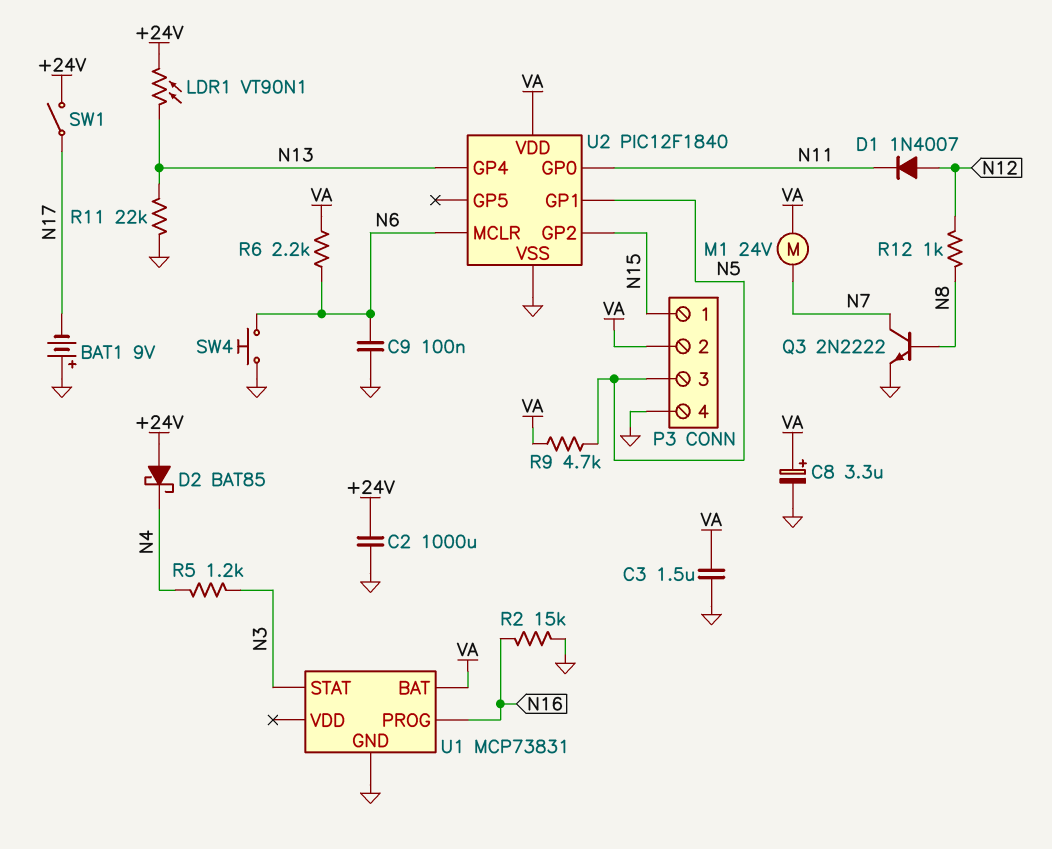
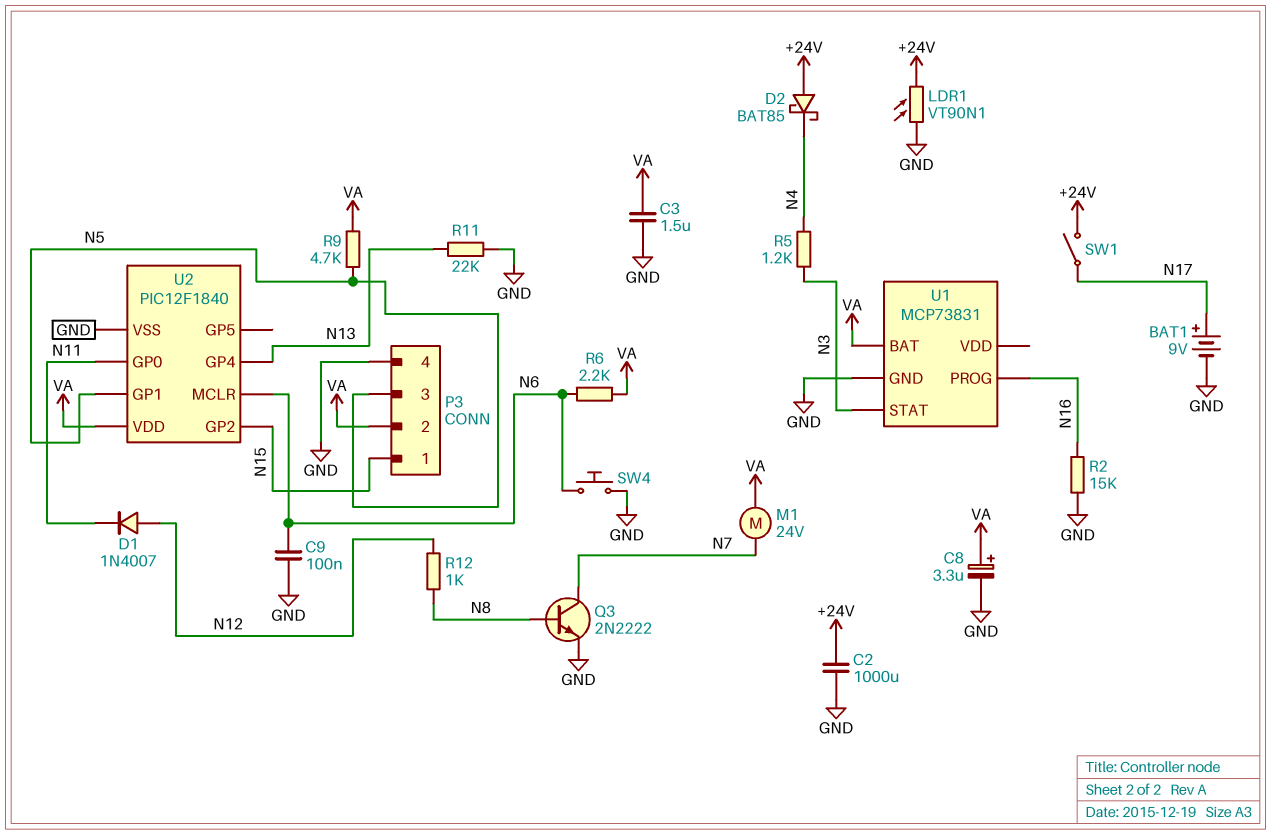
BAT1: 9V (plus GND, minus N17) -> 9V (plus N17, minus GND)
LDR1: VT90N1 (+24V, N13) -> VT90N1 (+24V, GND)

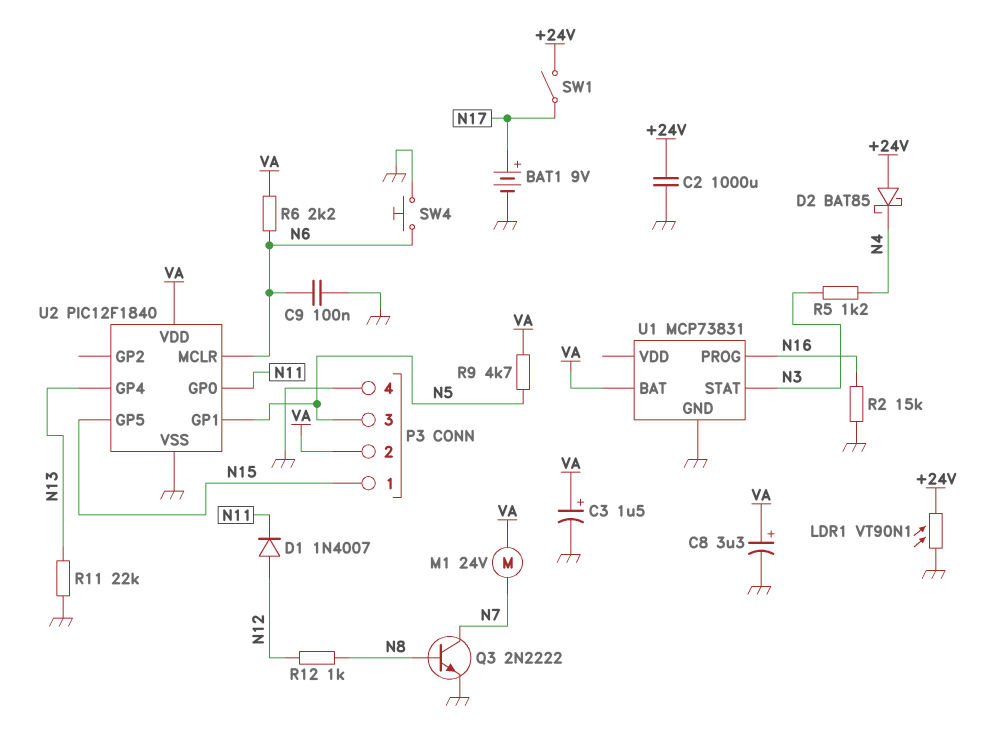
C3: 1.5uF (GND, VA) -> 1.5uF (plus VA, minus GND)
U2 pin GP2: N15 -> none
U2 pin GP5: none -> N15

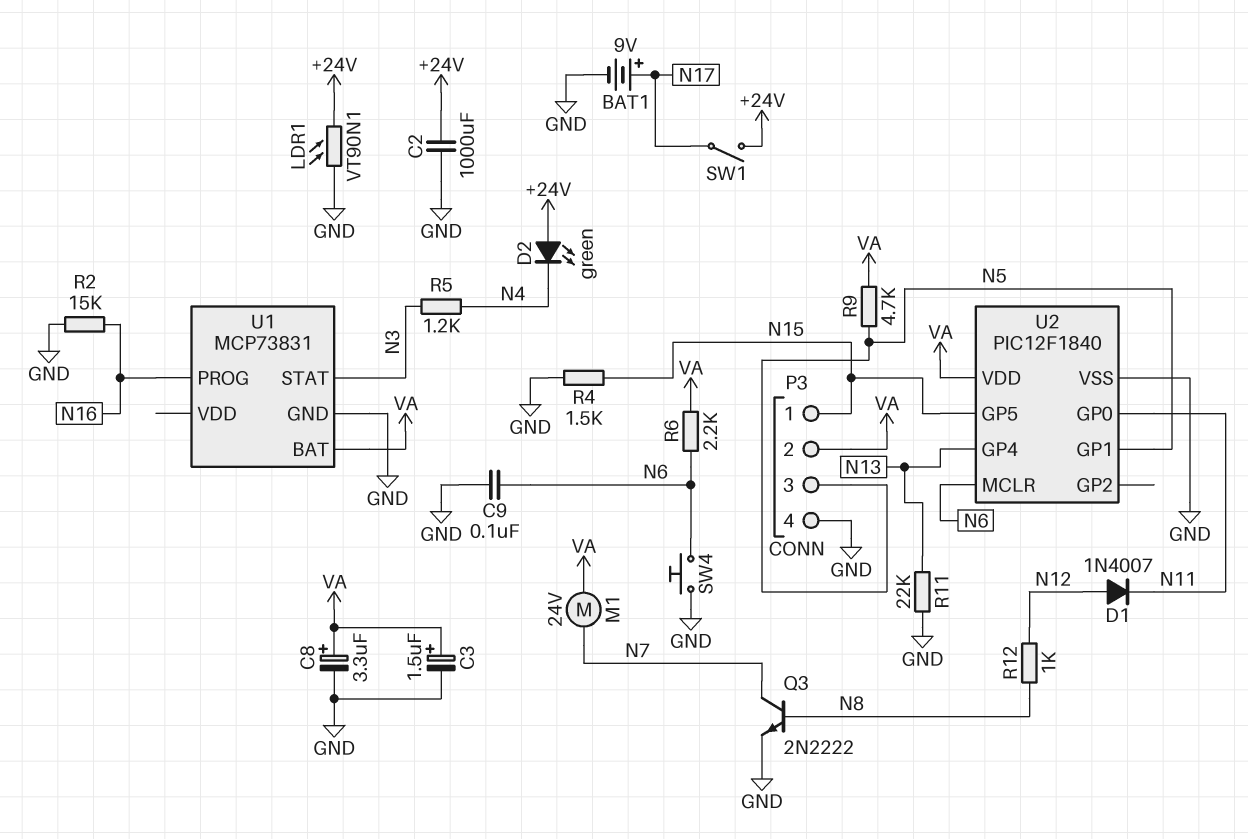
D2: schottky BAT85 (A +24V, K N4) -> LED green (A +24V, K N4)
R4: none -> 1.5k (GND, N15)

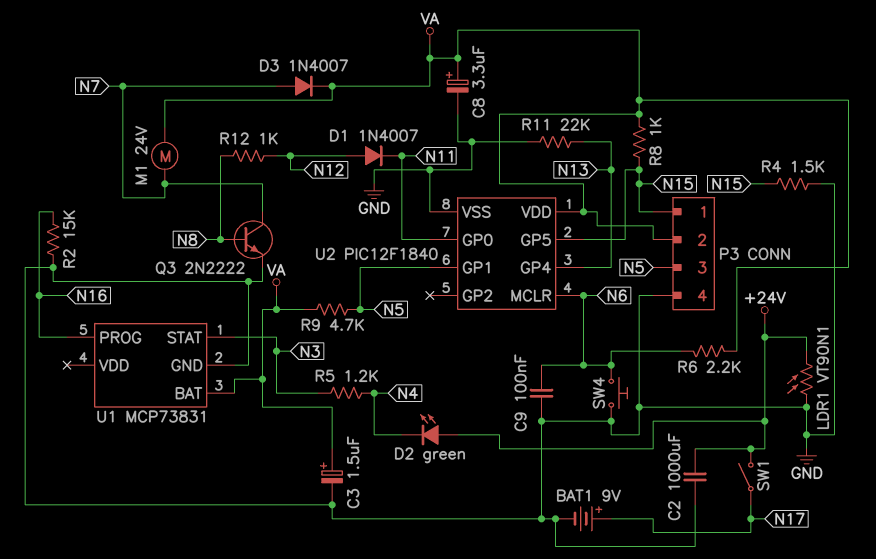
D3: none -> diode 1N4007 (A N7, K VA)
R8: none -> 1k (N15, VA)

